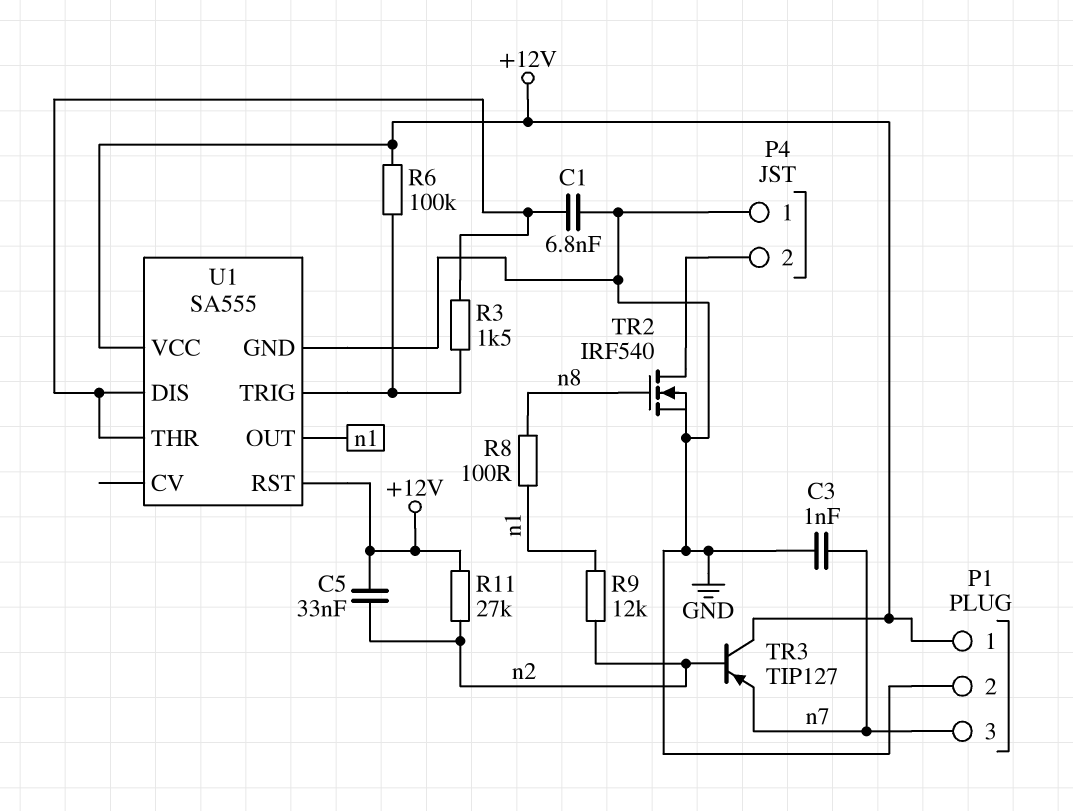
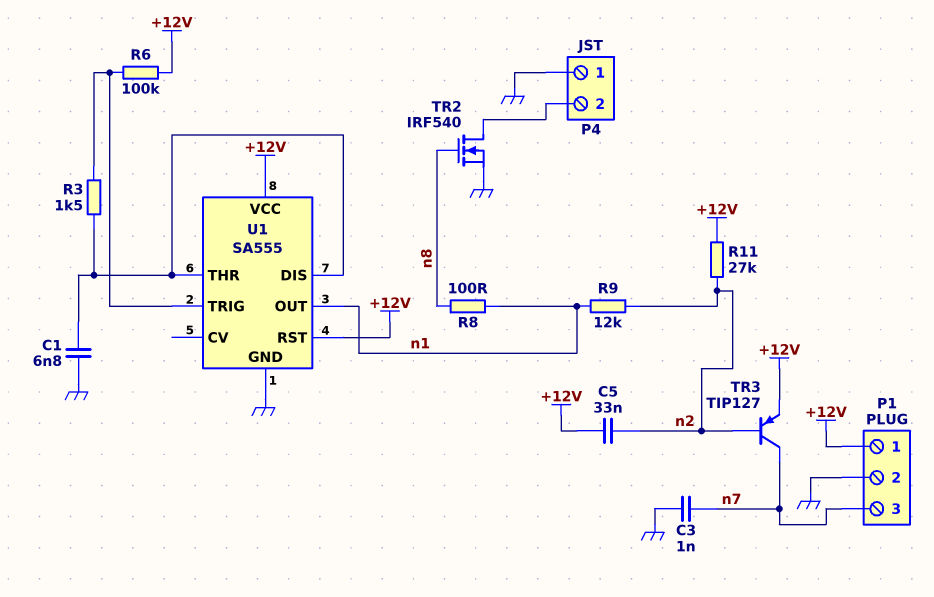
TR3: PNP TIP127 (B n2, C +12V, E n7) -> PNP TIP127 (B n2, C n7, E +12V)

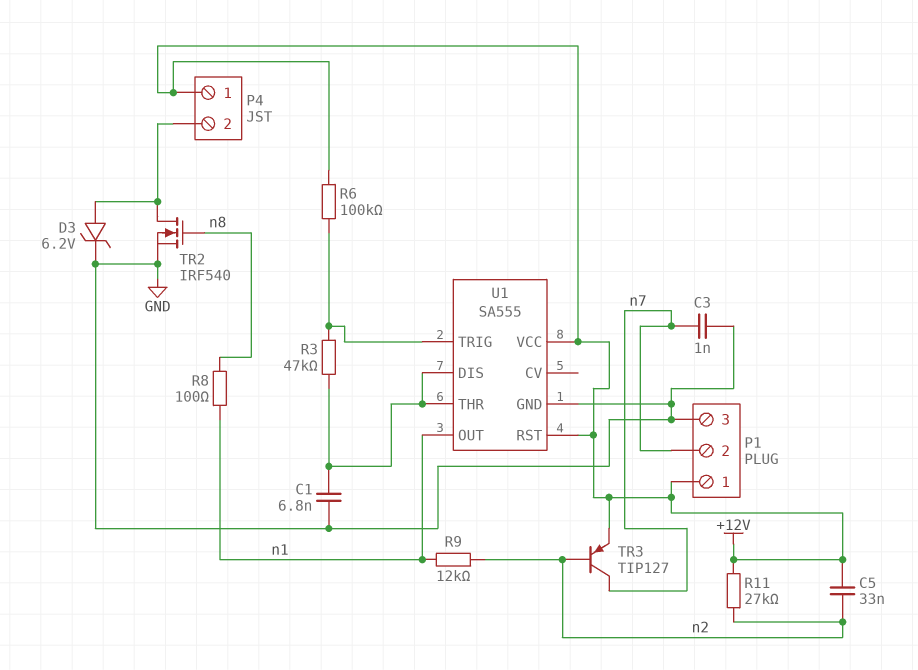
D3: none -> zener 6.2V (A P4/2, K GND)
P1 pin 2: GND -> n7
P1 pin 3: n7 -> GND
P4 pin 1: GND -> +12V
R3: 1.5k (U1/DIS, U1/TRIG) -> 47k (U1/DIS, U1/TRIG)

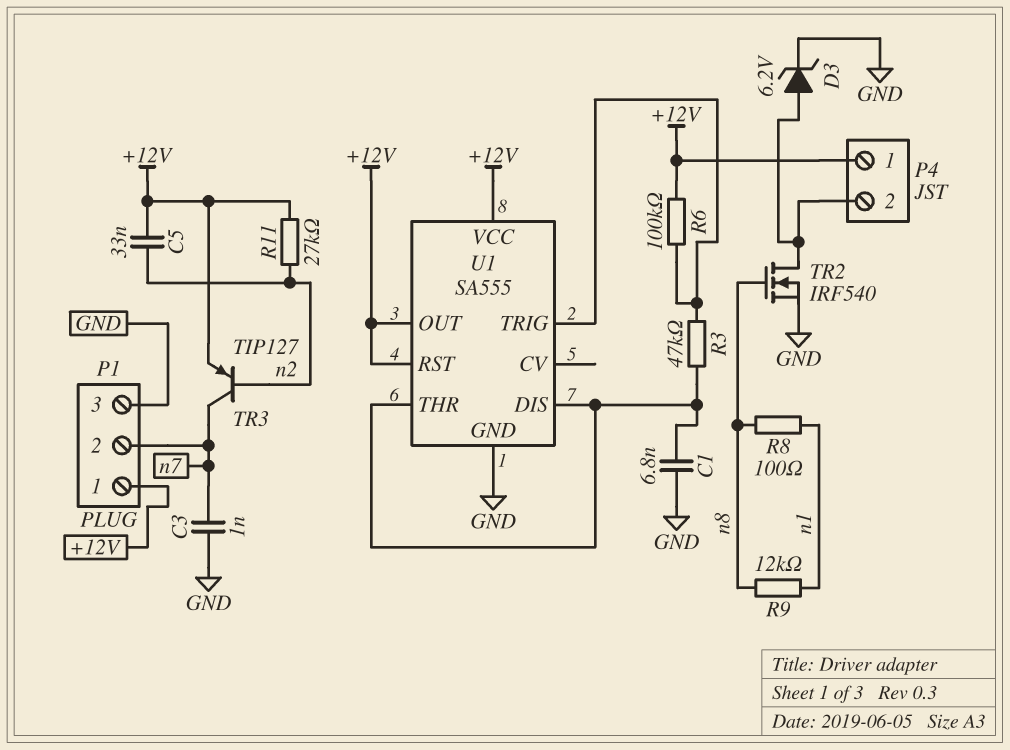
R9: 12k (n1, n2) -> 12k (n1, n8)
U1 pin OUT: n1 -> +12V

